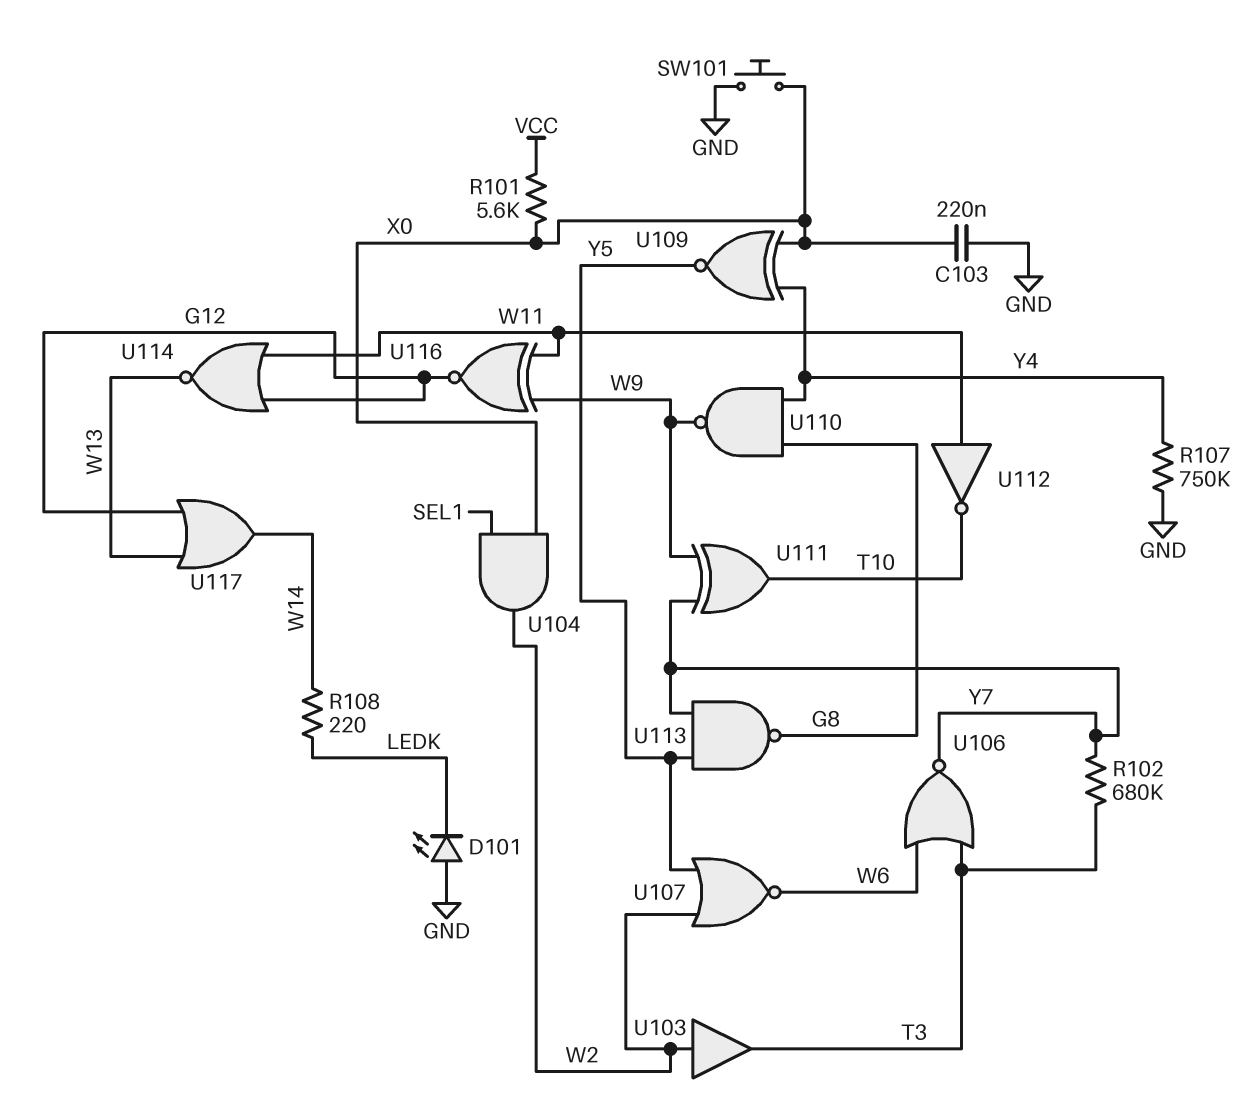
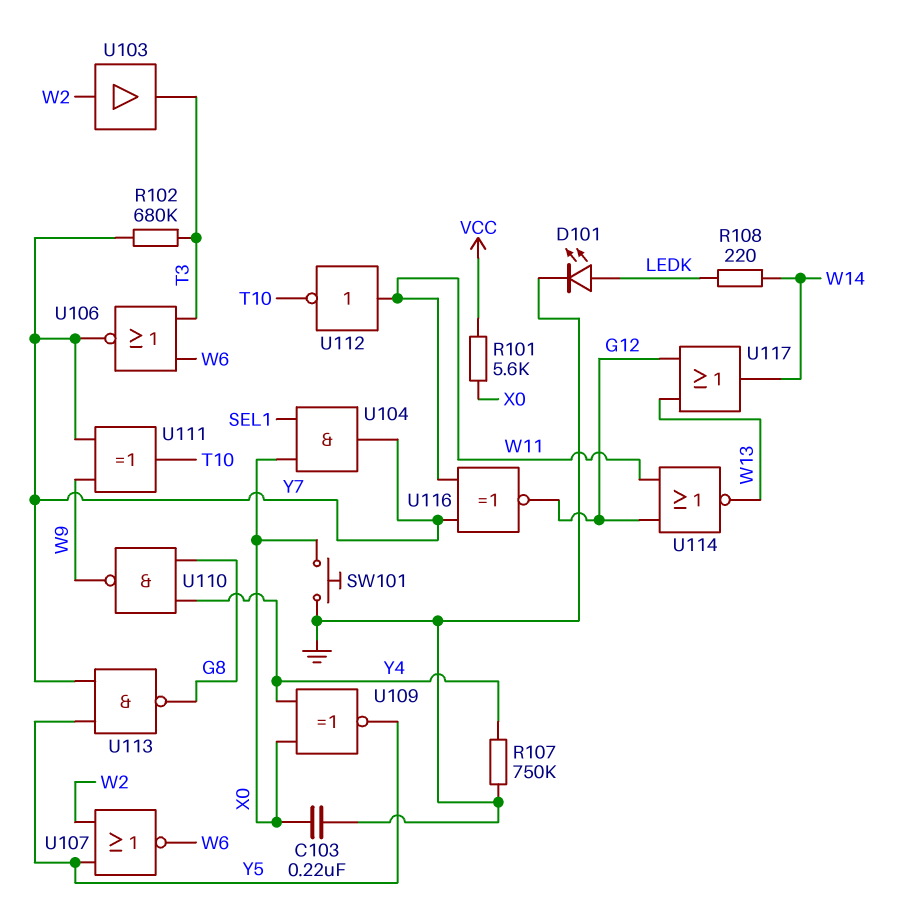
D101: LED (A GND, K LEDK) -> LED (A LEDK, K GND)
U104: AND (in SEL1, in X0, out W2) -> AND (in SEL1, in X0, out Y7)
U116: XNOR (in W9, in W11, out G12) -> XNOR (in W11, in Y7, out G12)

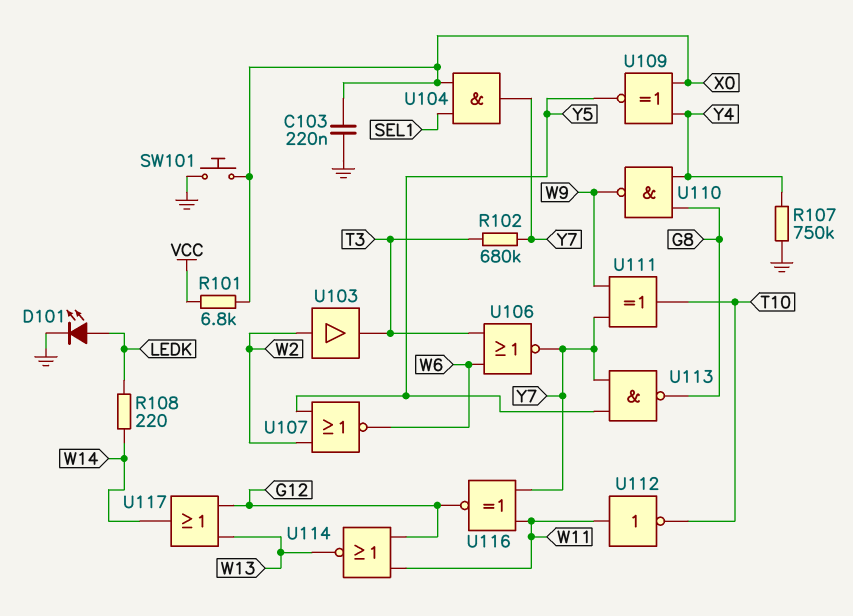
R101: 5.6k (VCC, X0) -> 6.8k (VCC, X0)

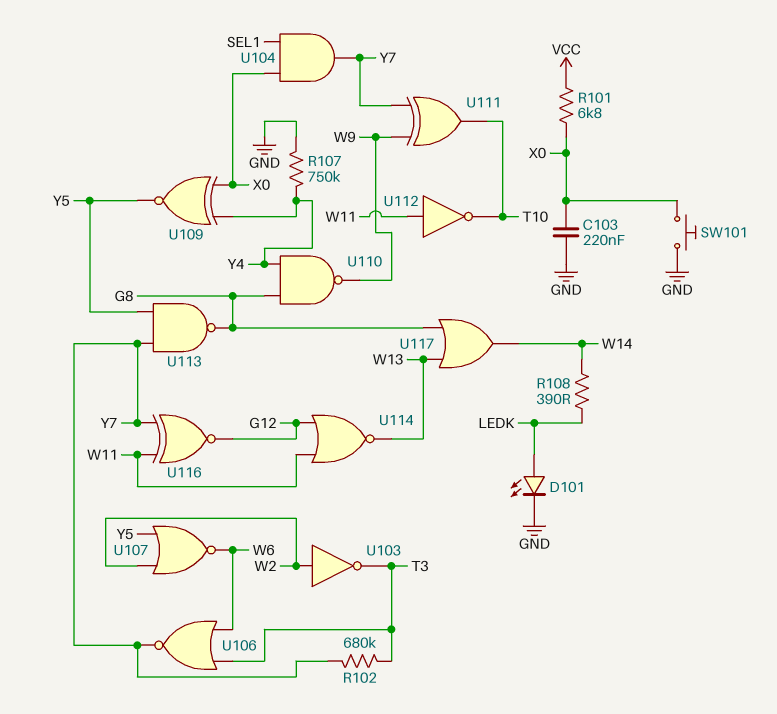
R108: 220 (LEDK, W14) -> 390 (LEDK, W14)
U103: buffer (in W2, out T3) -> NOT (in W2, out T3)
U117: OR (in G12, in W13, out W14) -> OR (in G8, in W13, out W14)

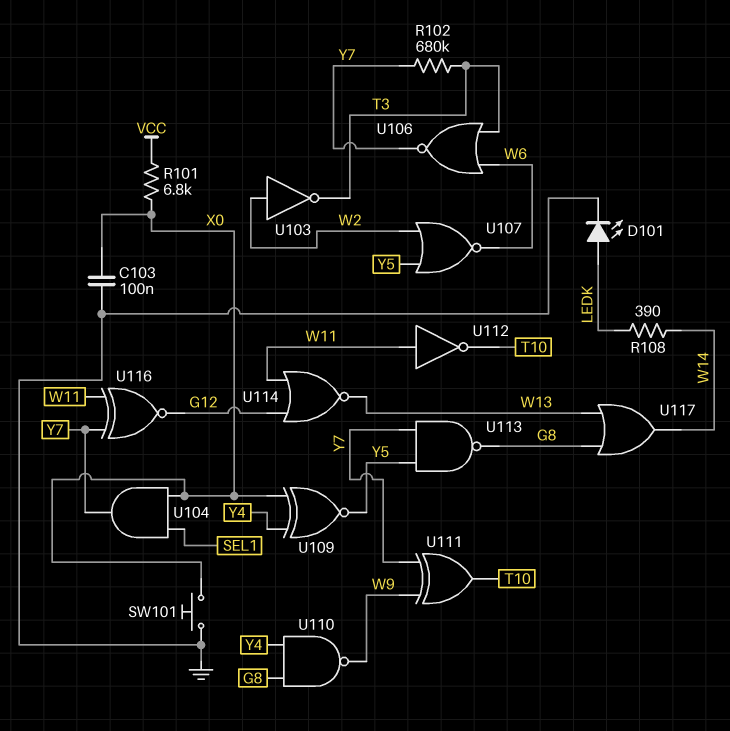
C103: 220nF (GND, X0) -> 100nF (GND, X0)
R107: 750k (GND, Y4) -> none

